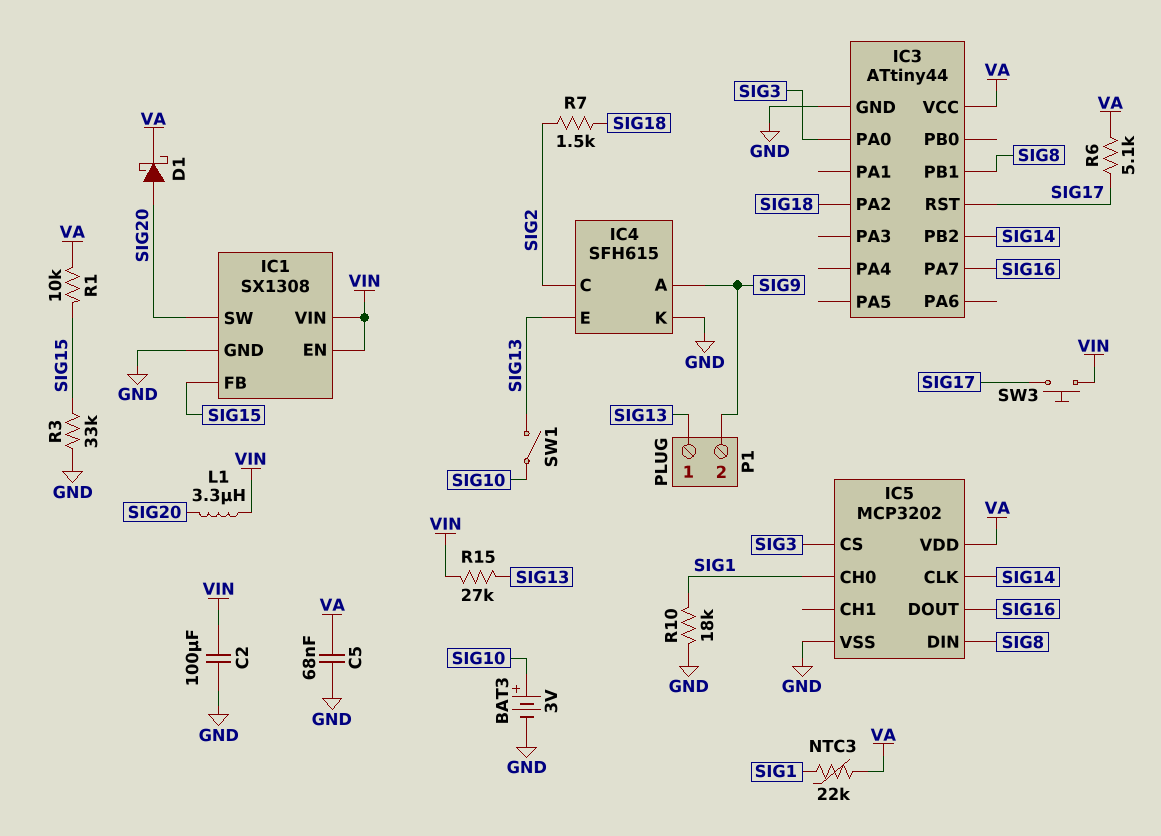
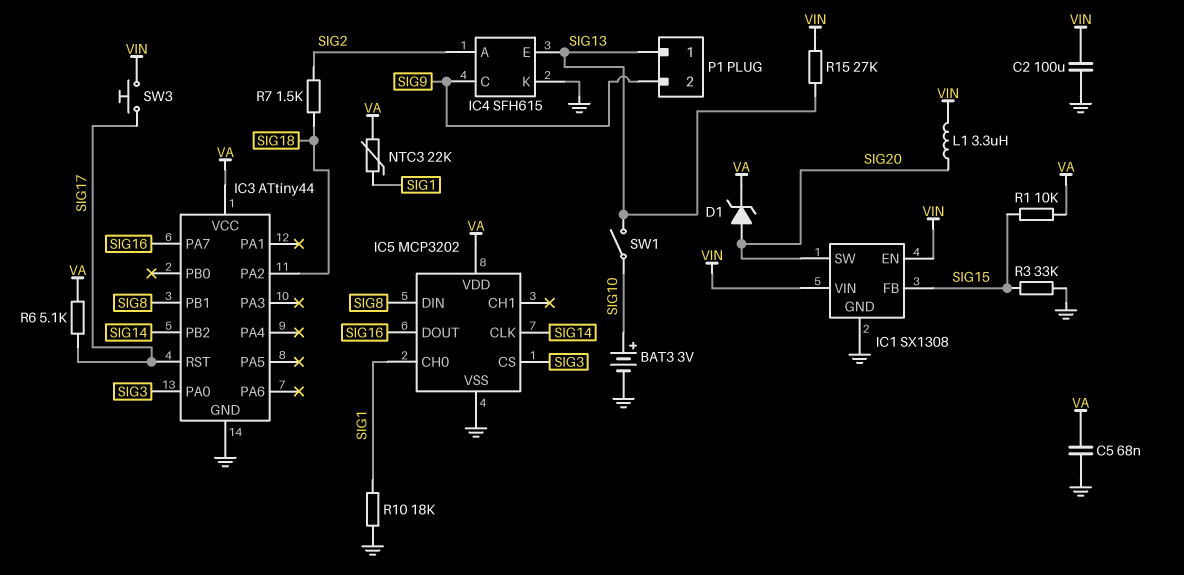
D1: schottky (A SIG20, K VA) -> zener (A SIG20, K VA)
IC4 pin A: SIG9 -> SIG2
IC4 pin C: SIG2 -> SIG9

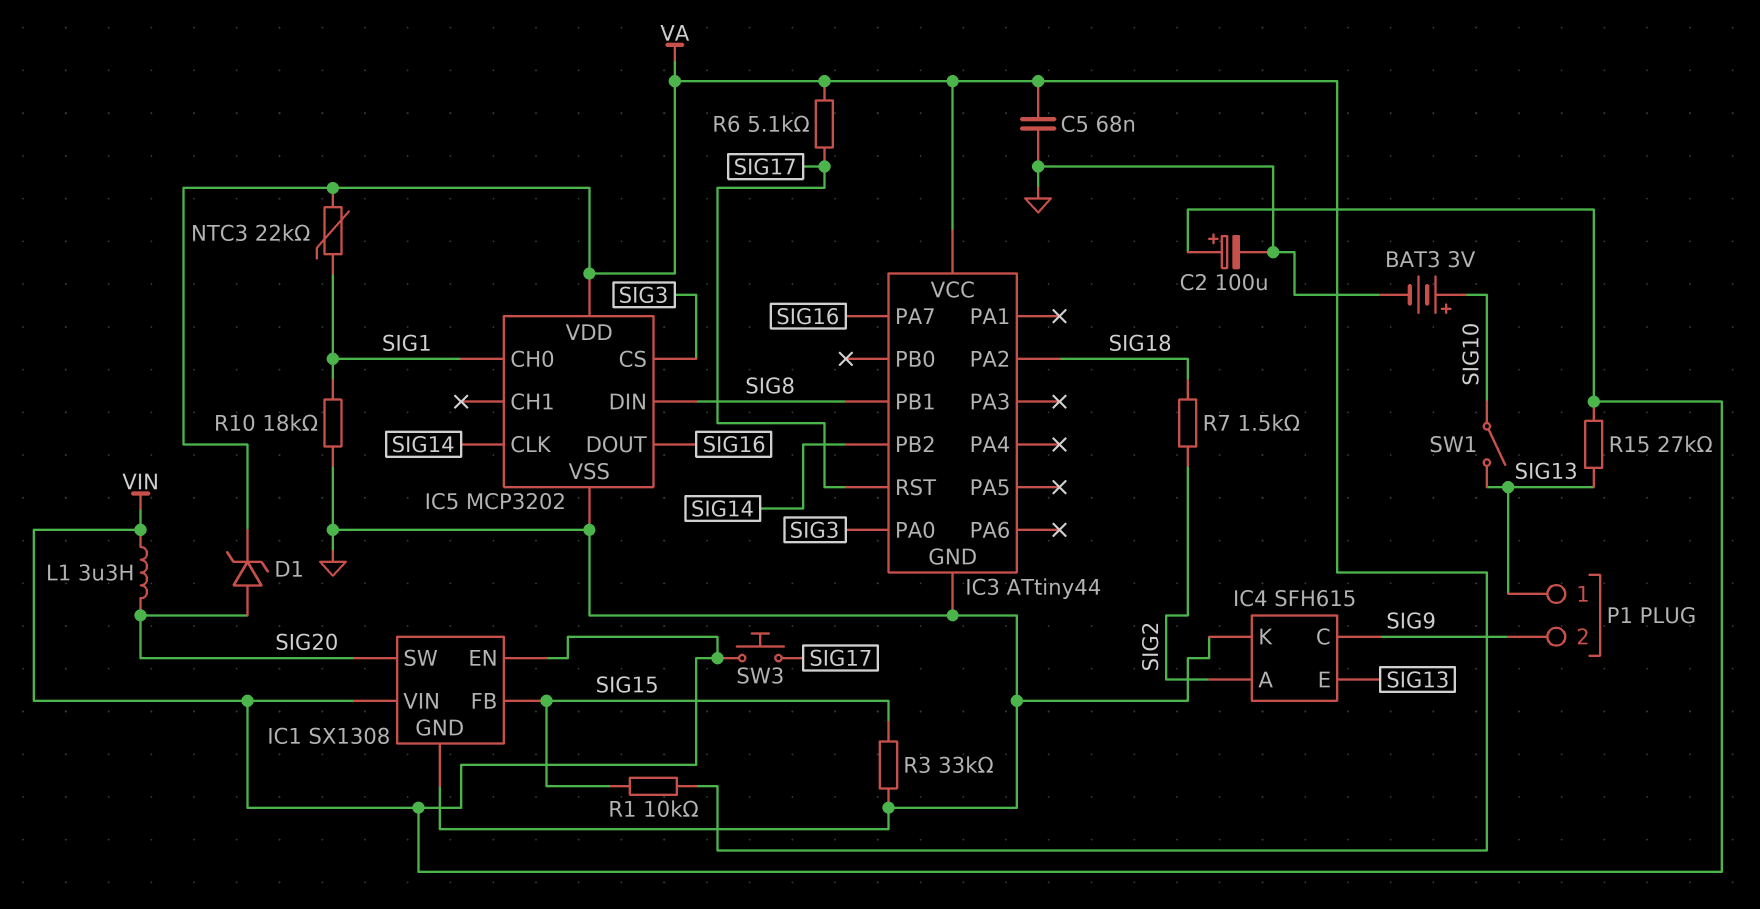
C2: 100uF (GND, VIN) -> 100uF (plus VIN, minus GND)

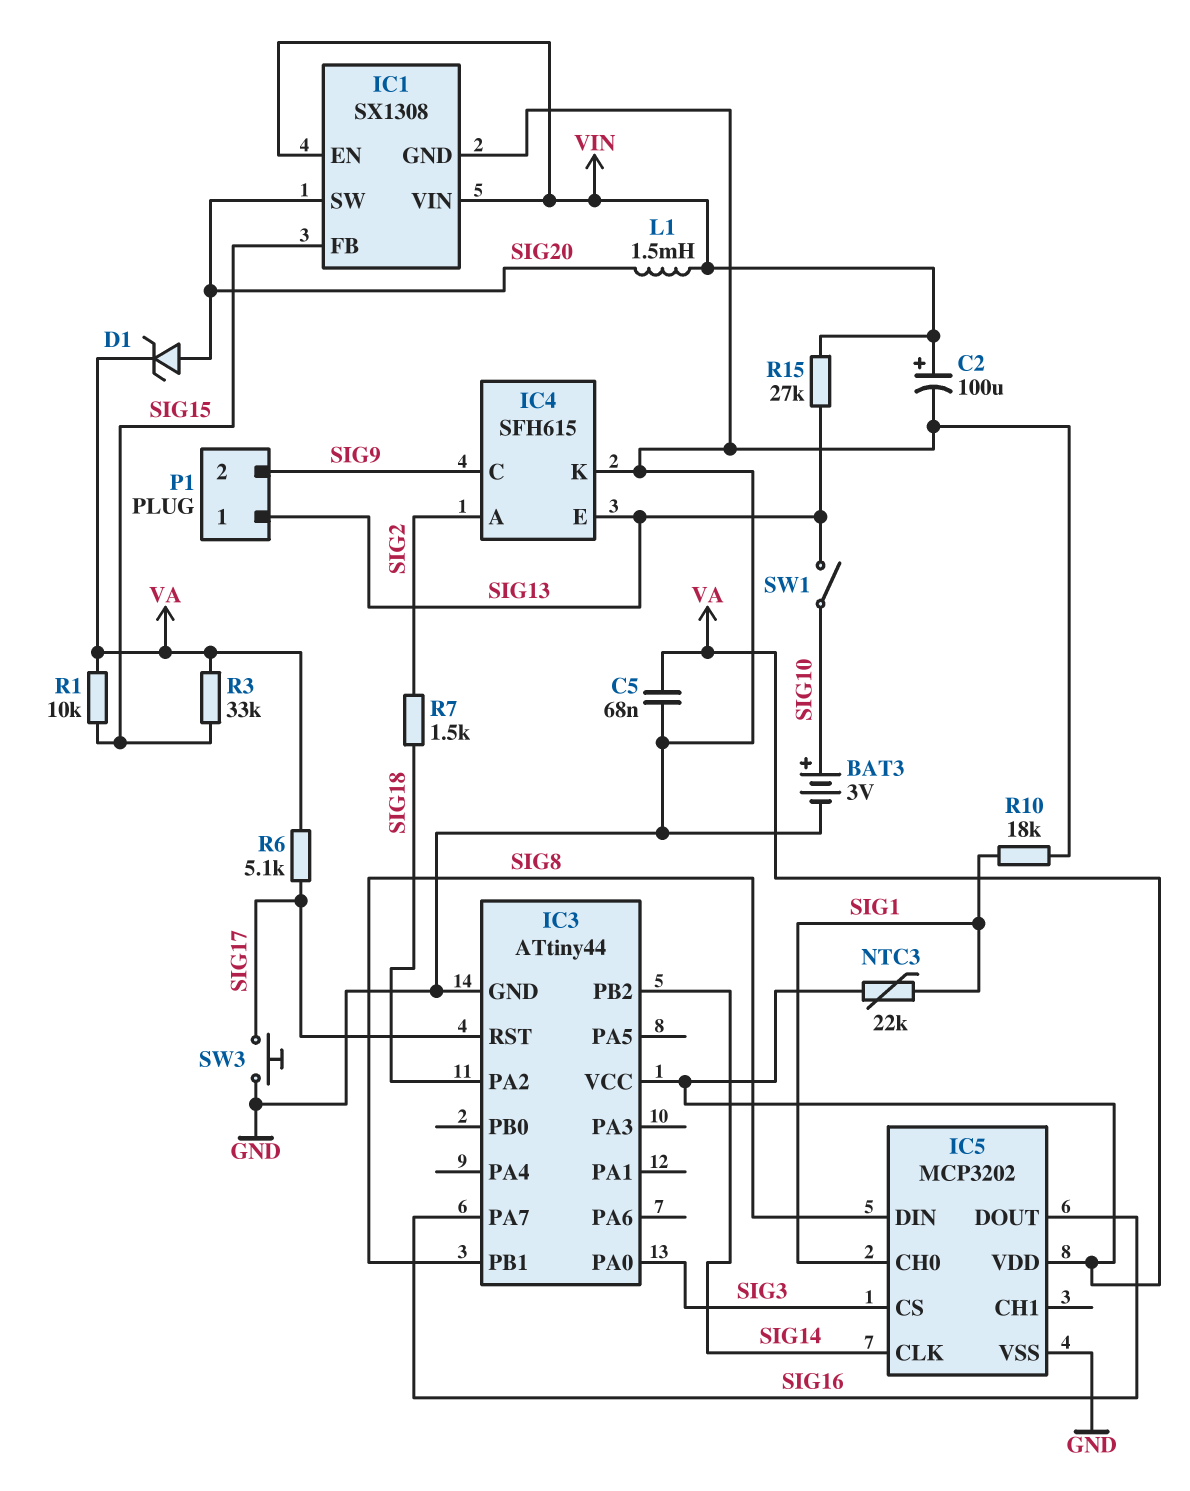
L1: 3.3uH (SIG20, VIN) -> 1.5mH (SIG20, VIN)
R3: 33k (GND, SIG15) -> 33k (SIG15, VA)
SW3: button (SIG17, VIN) -> button (GND, SIG17)

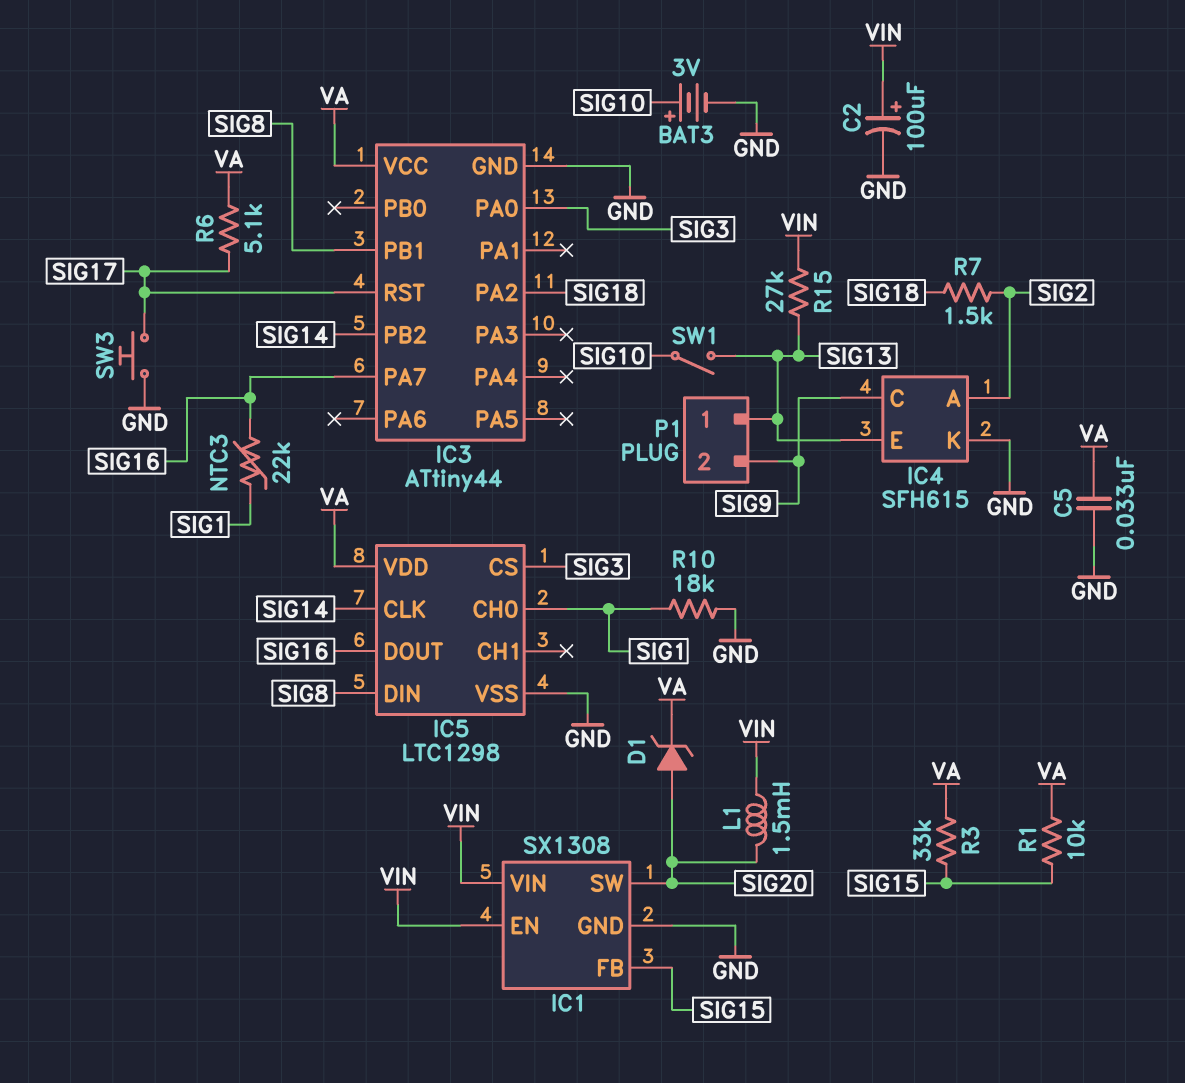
C5: 68nF (GND, VA) -> 33nF (GND, VA)
IC5: MCP3202 -> LTC1298
NTC3: 22k (SIG1, VA) -> 22k (SIG1, SIG16)

